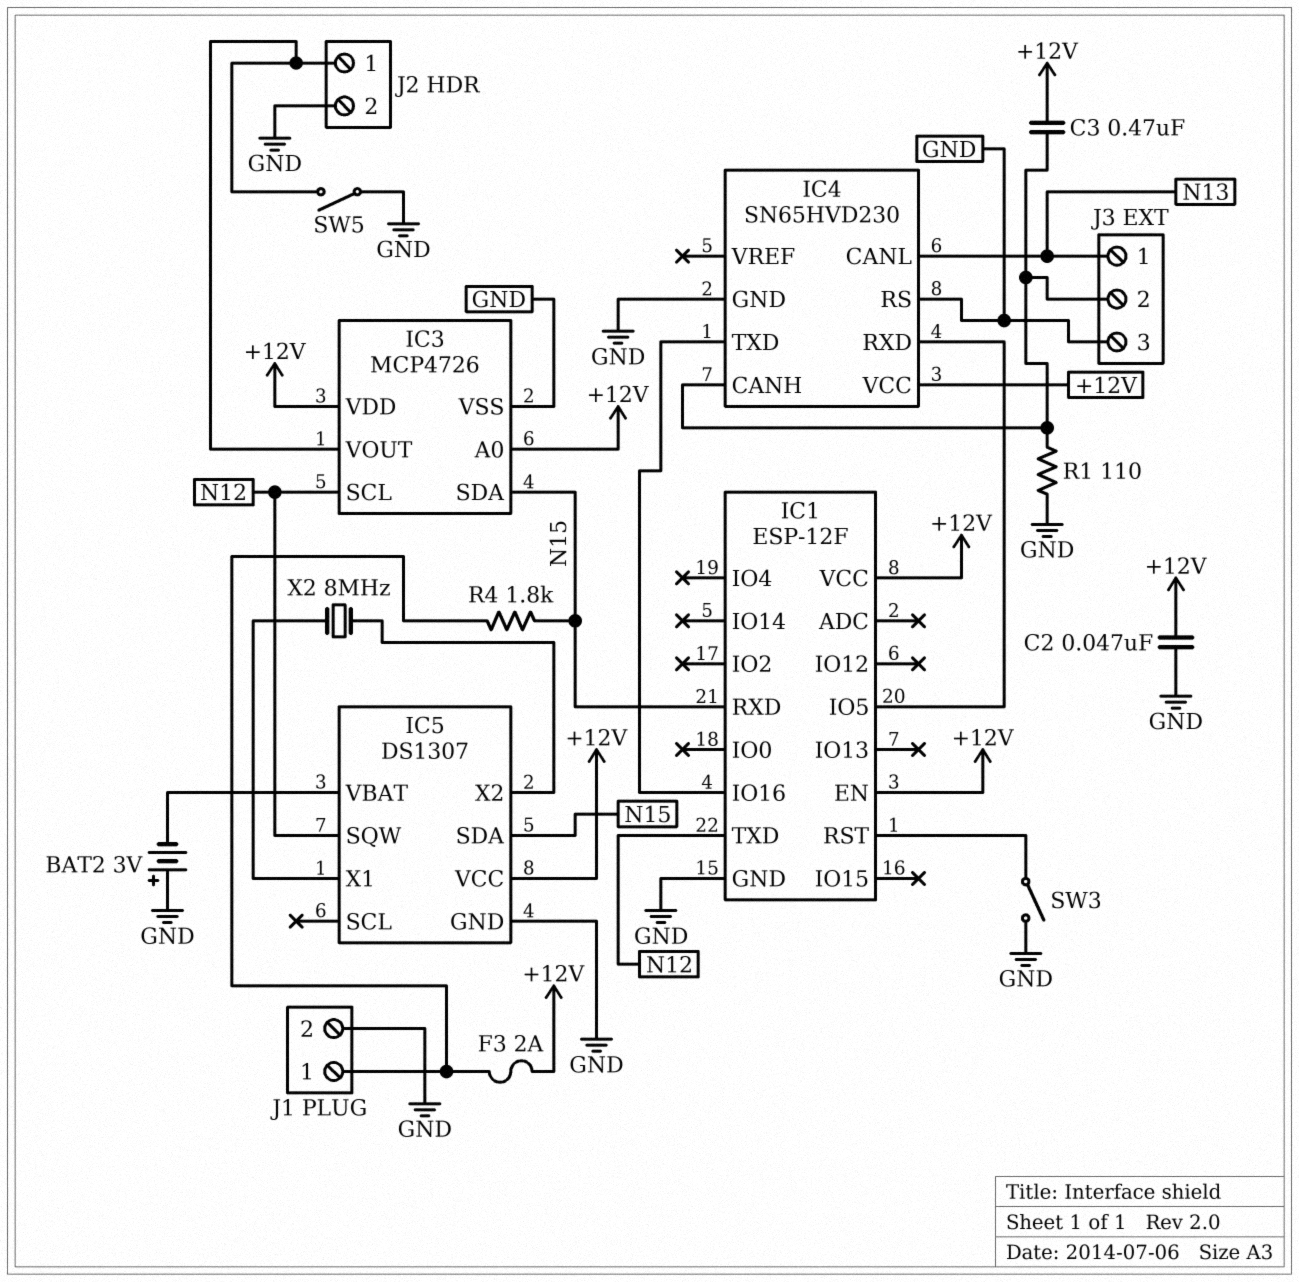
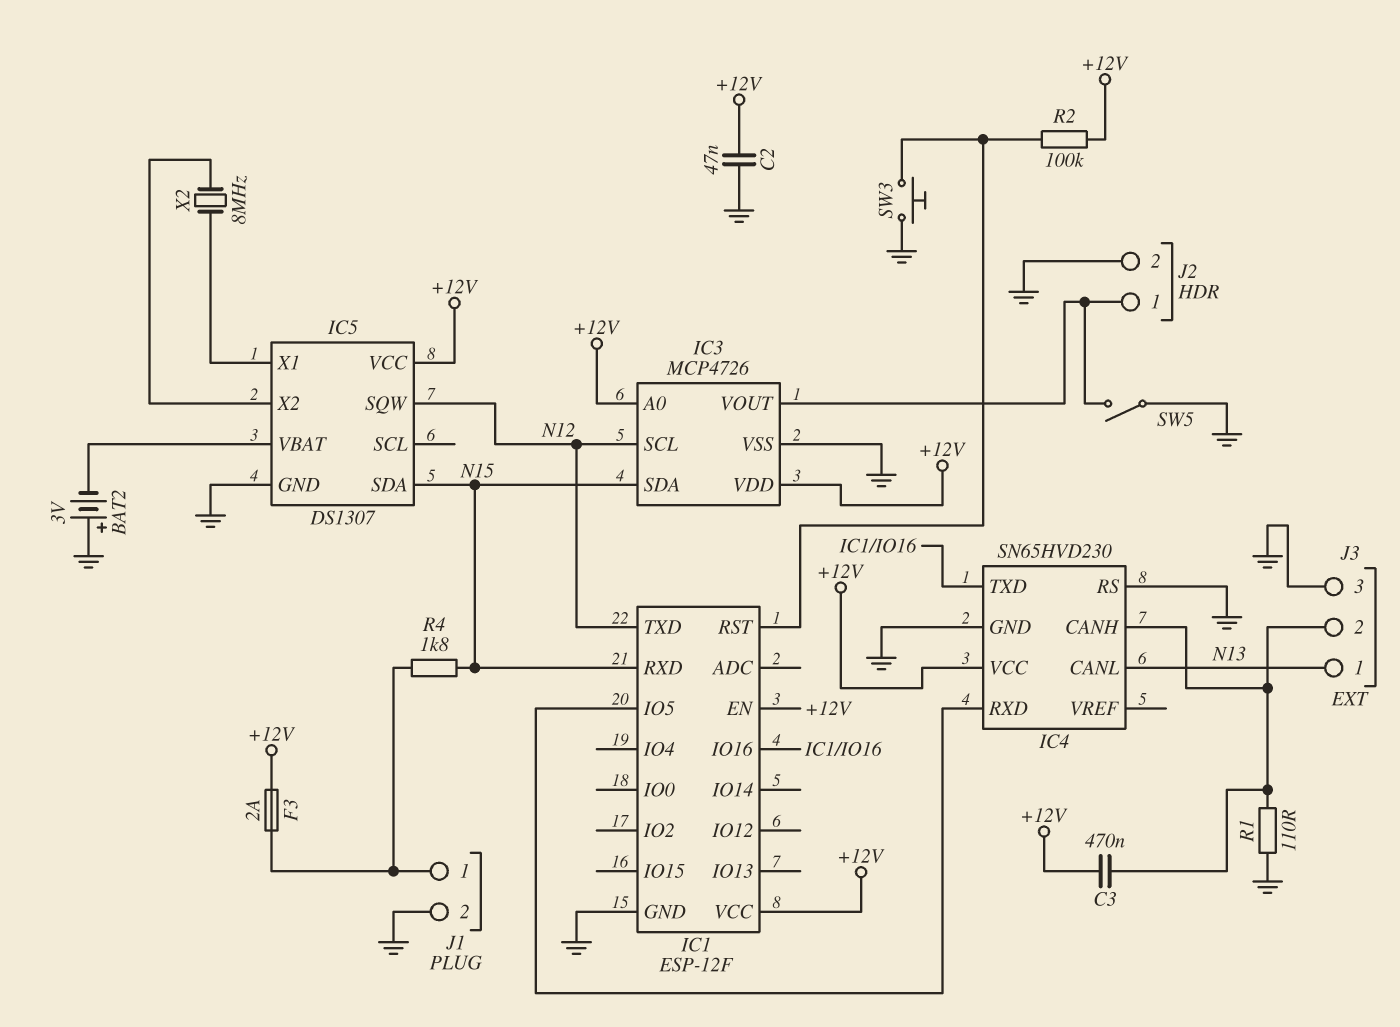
R2: none -> 100k (+12V, IC1/RST)
SW3: switch (GND, IC1/RST) -> button (GND, IC1/RST)

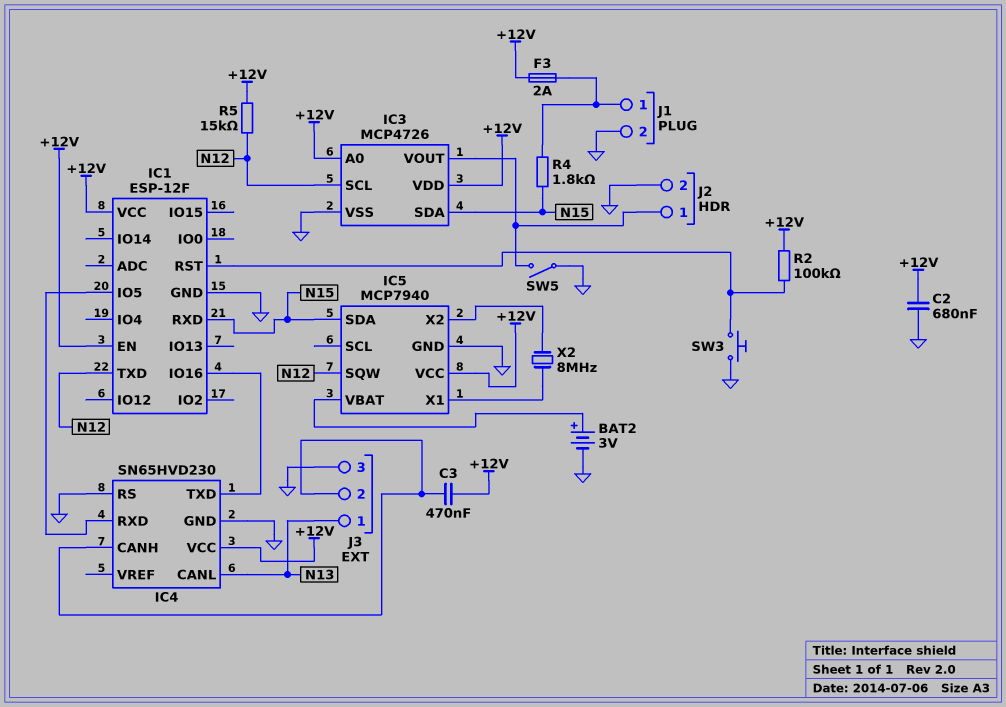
BAT2: 3V (plus GND, minus IC5/VBAT) -> 3V (plus IC5/VBAT, minus GND)
C2: 47nF (+12V, GND) -> 680nF (+12V, GND)
IC5: DS1307 -> MCP7940
R1: 110 (GND, IC4/CANH) -> none
R5: none -> 15k (+12V, N12)

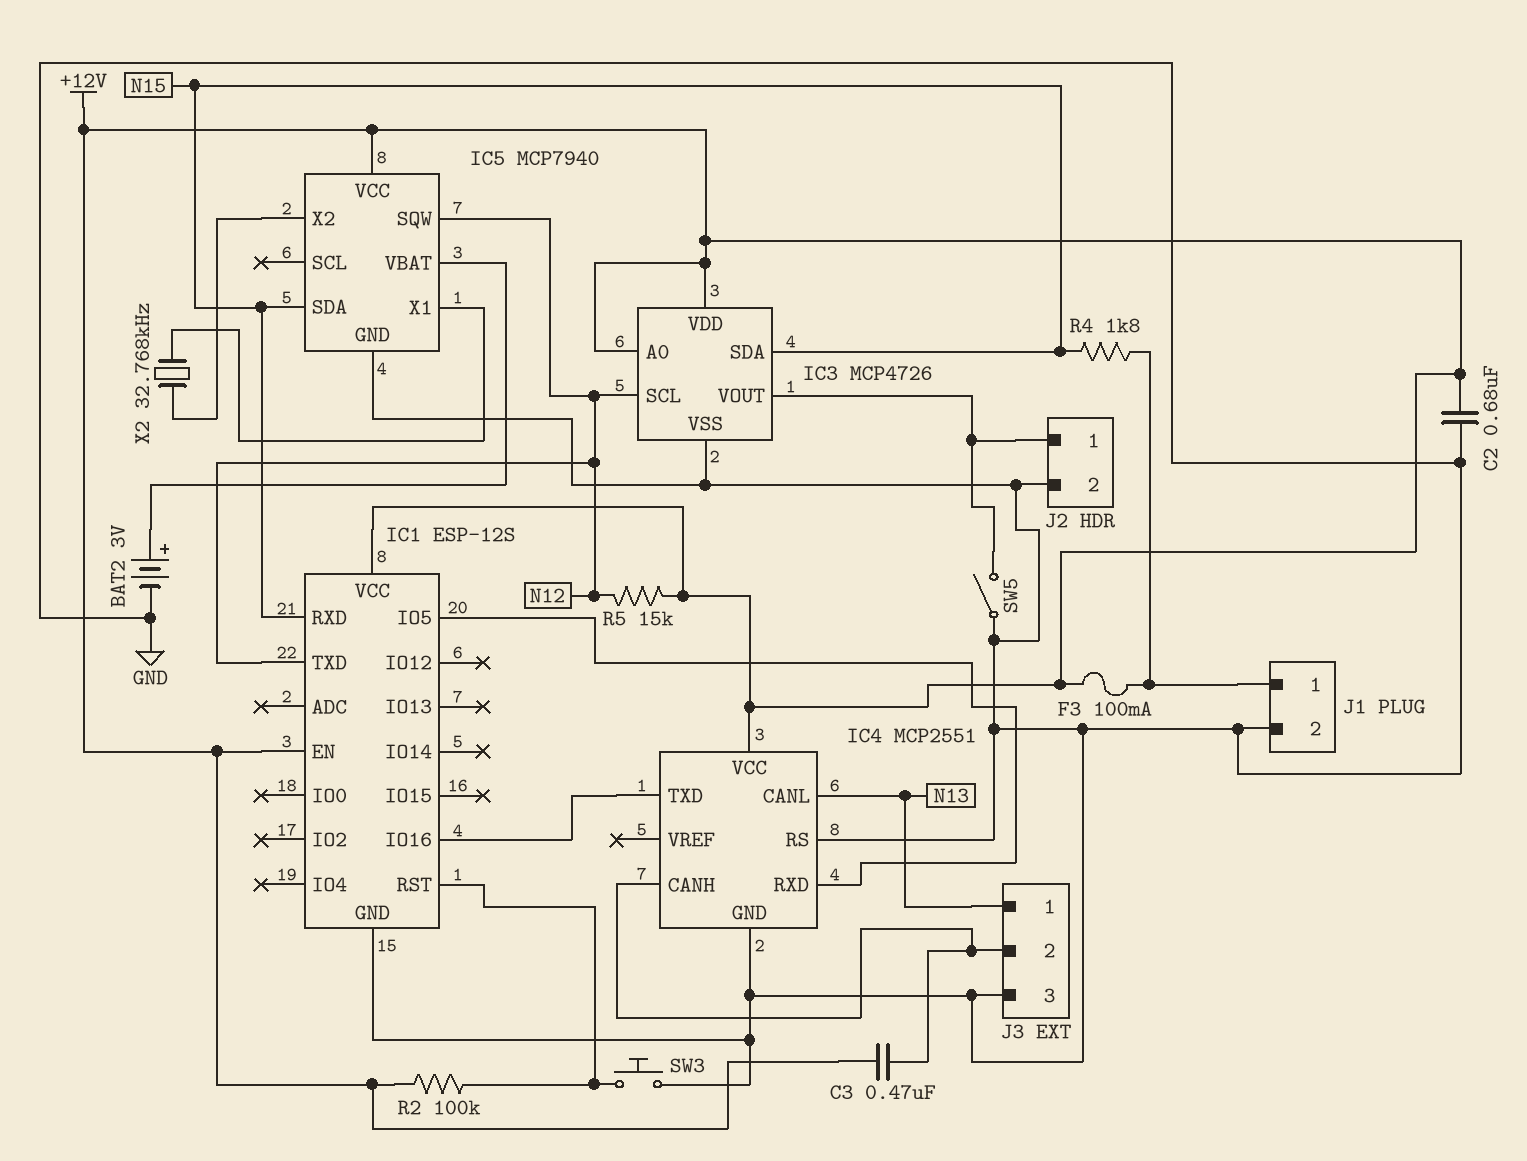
F3: 2A (+12V, J1/1) -> 100mA (+12V, J1/1)
IC1: ESP-12F -> ESP-12S
IC4: SN65HVD230 -> MCP2551
X2: 8MHz (IC5/X1, IC5/X2) -> 32.768kHz (IC5/X1, IC5/X2)

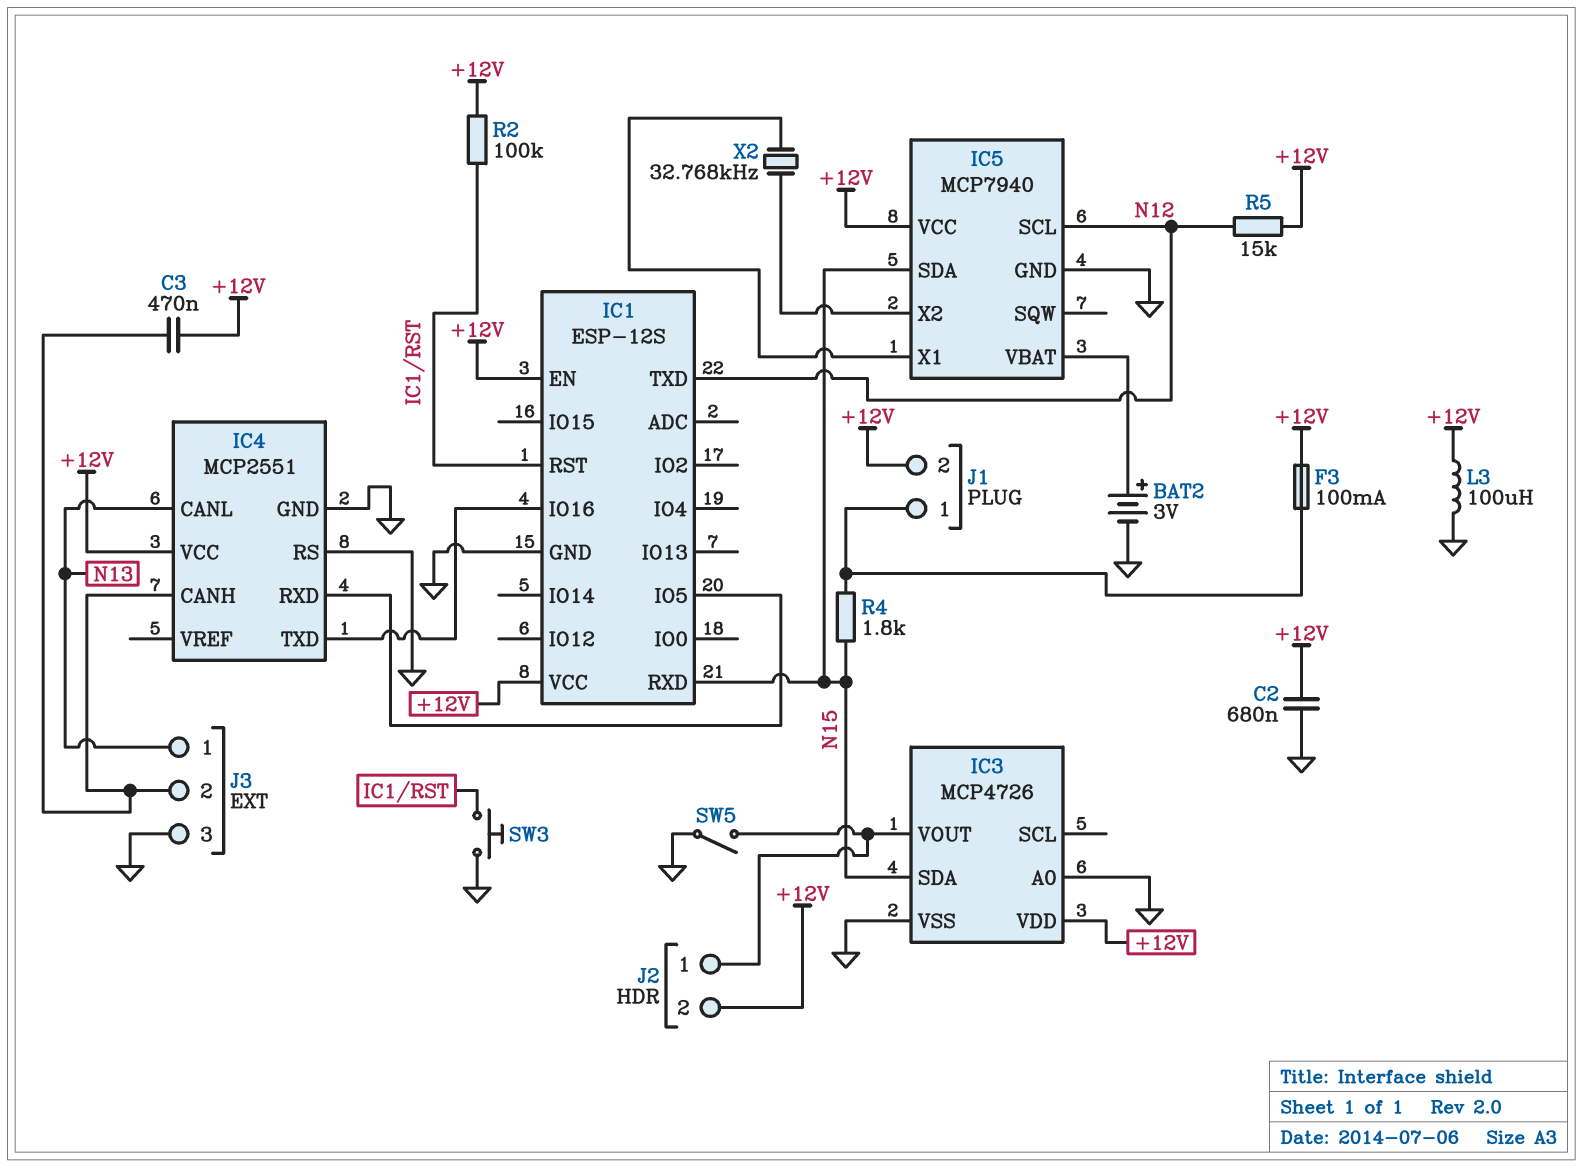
IC3 pin A0: +12V -> GND
IC3 pin SCL: N12 -> none
IC5 pin SCL: none -> N12
IC5 pin SQW: N12 -> none
J1 pin 2: GND -> +12V
J2 pin 2: GND -> +12V
L3: none -> 100uH (+12V, GND)

